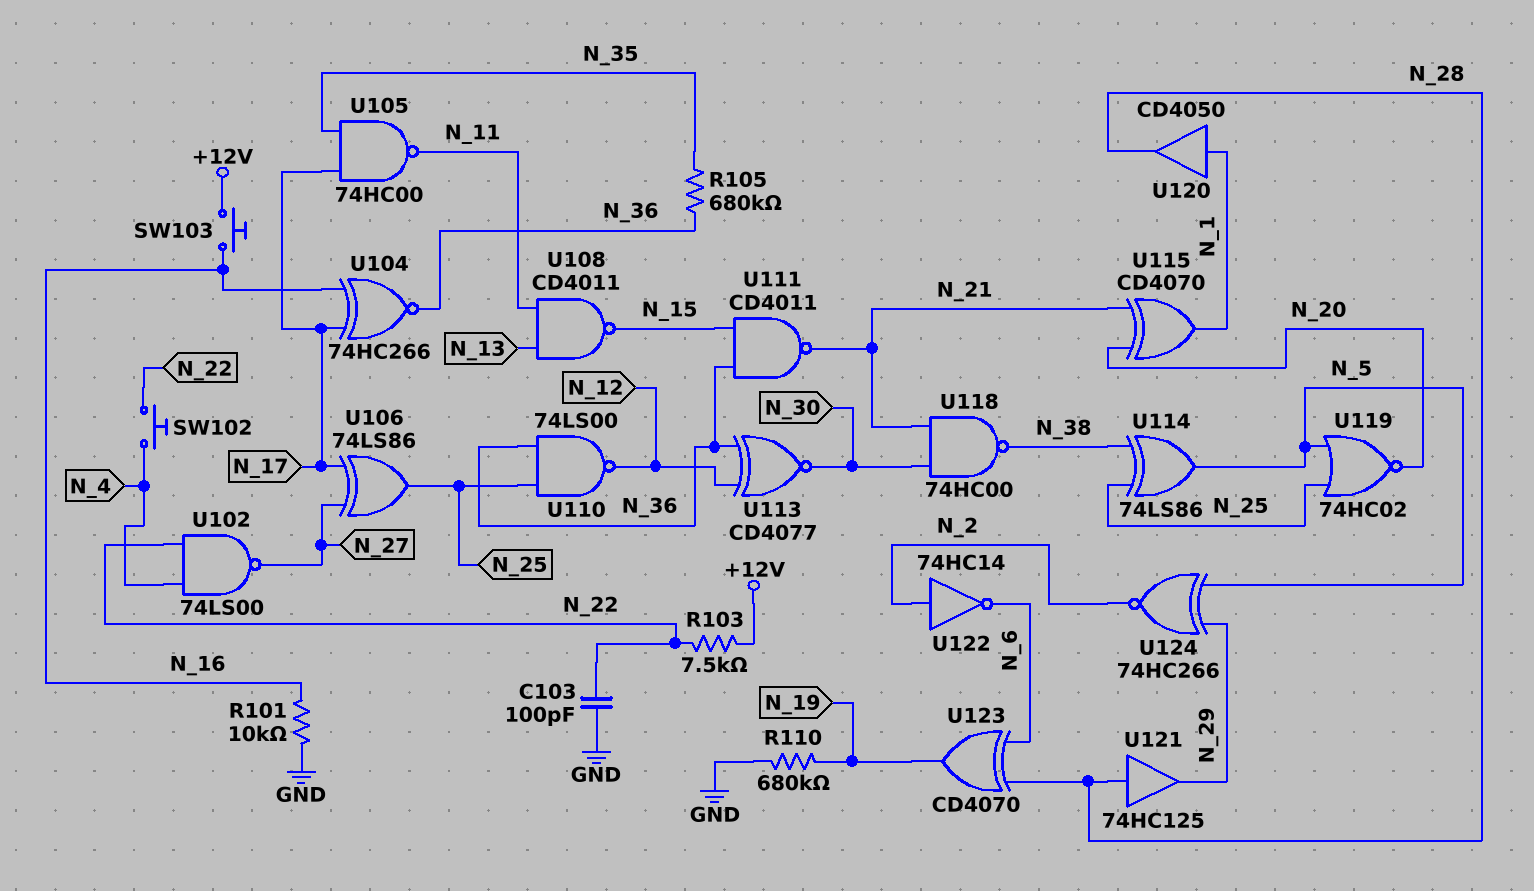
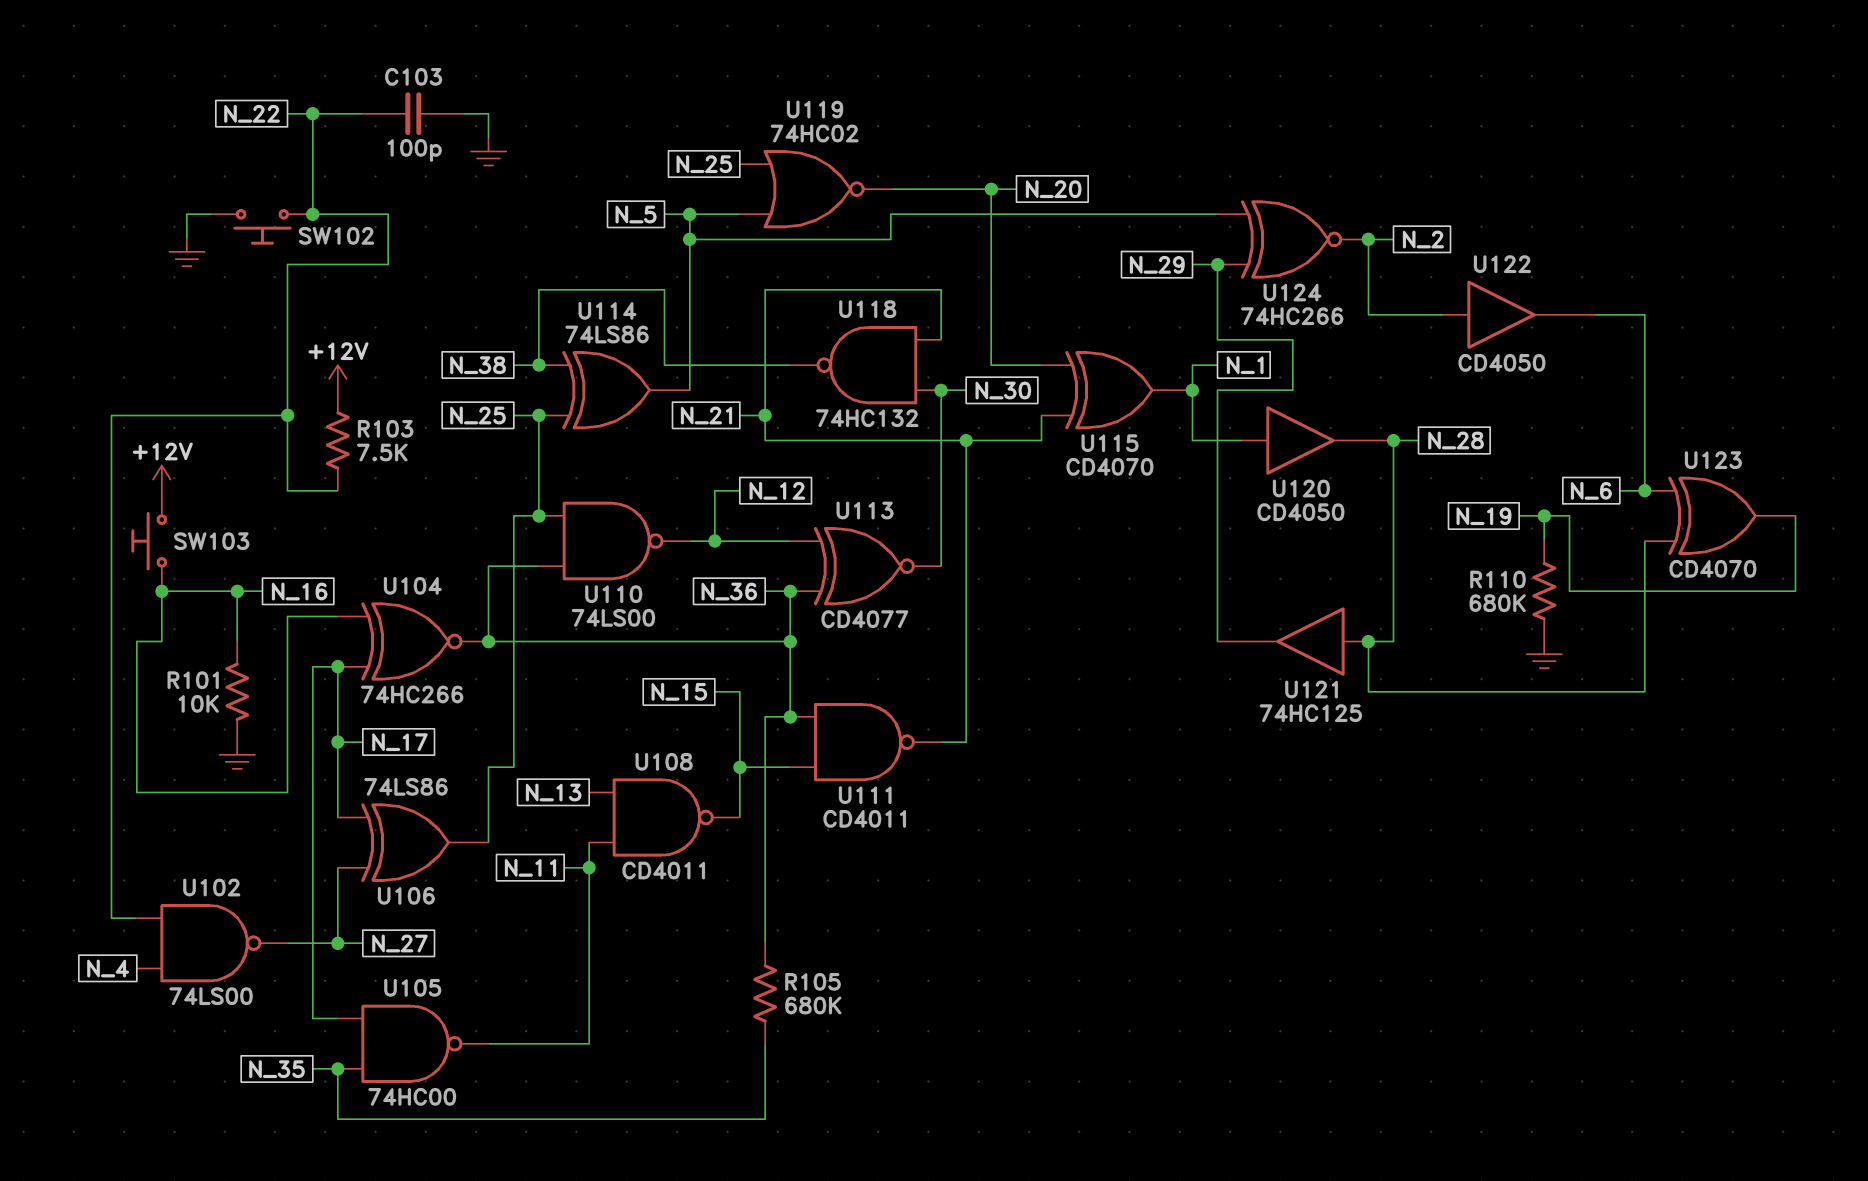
SW102: button (N_4, N_22) -> button (GND, N_22)
U118: NAND 74HC00 (in N_21, in N_30, out N_38) -> NAND 74HC132 (in N_21, in N_30, out N_38)
U122: NOT 74HC14 (in N_2, out N_6) -> buffer CD4050 (in N_2, out N_6)

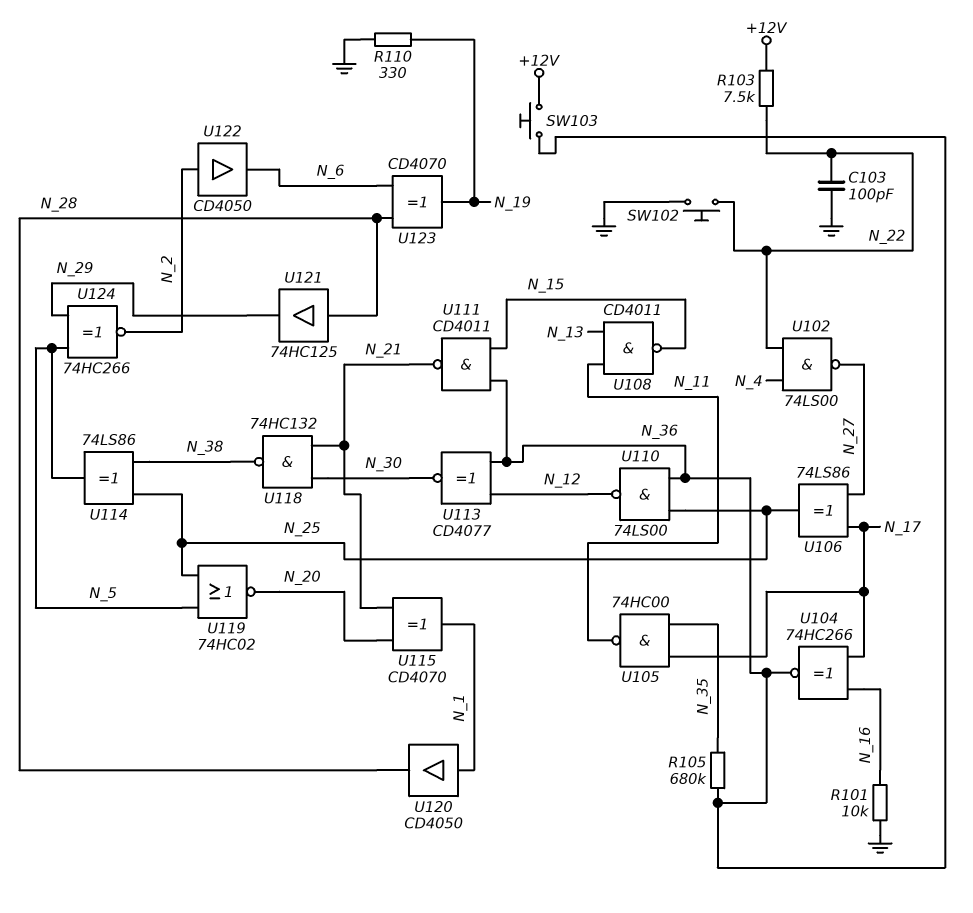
R110: 680k (GND, N_19) -> 330 (GND, N_19)
SW103: button (+12V, N_16) -> button (+12V, N_36)

